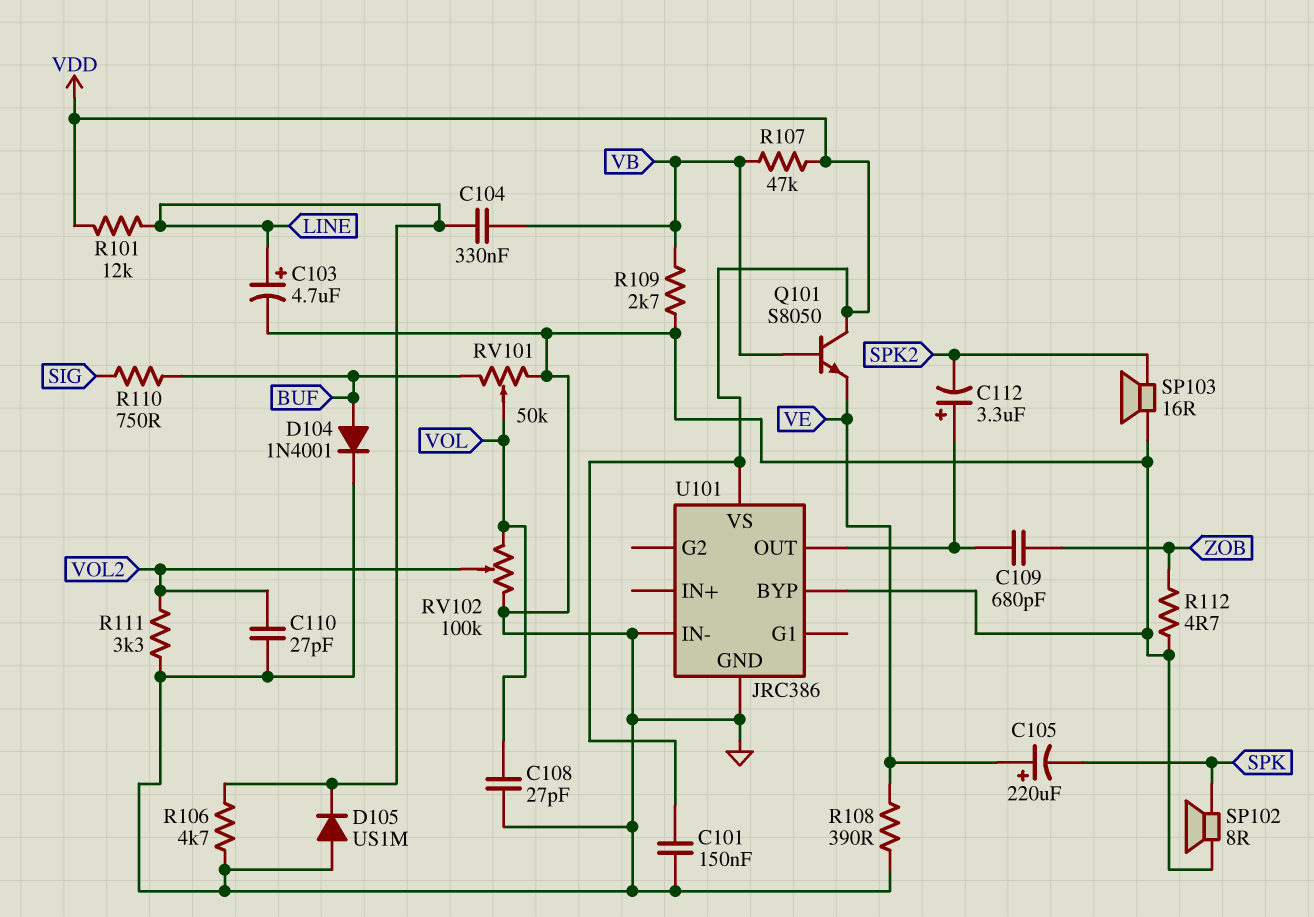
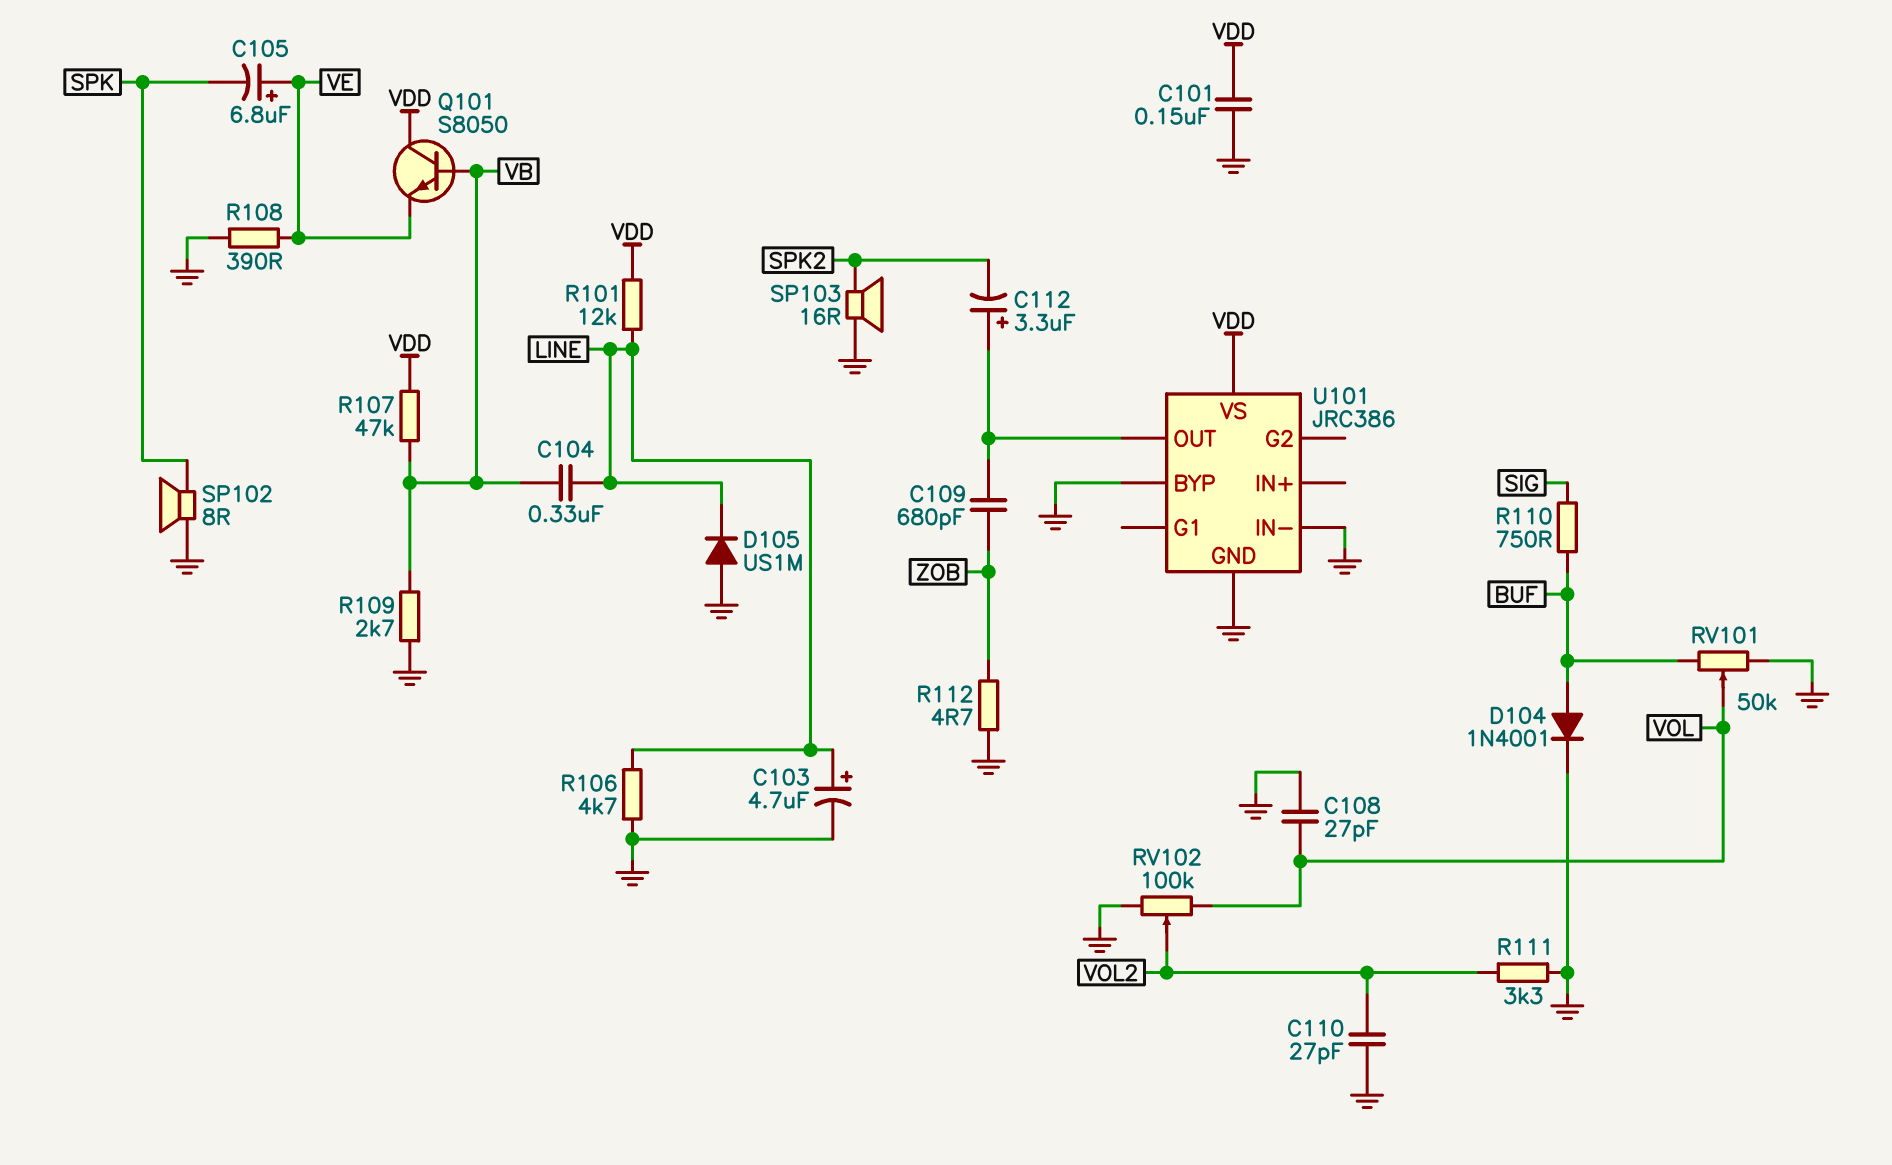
C105: 220uF (plus VE, minus SPK) -> 6.8uF (plus VE, minus SPK)

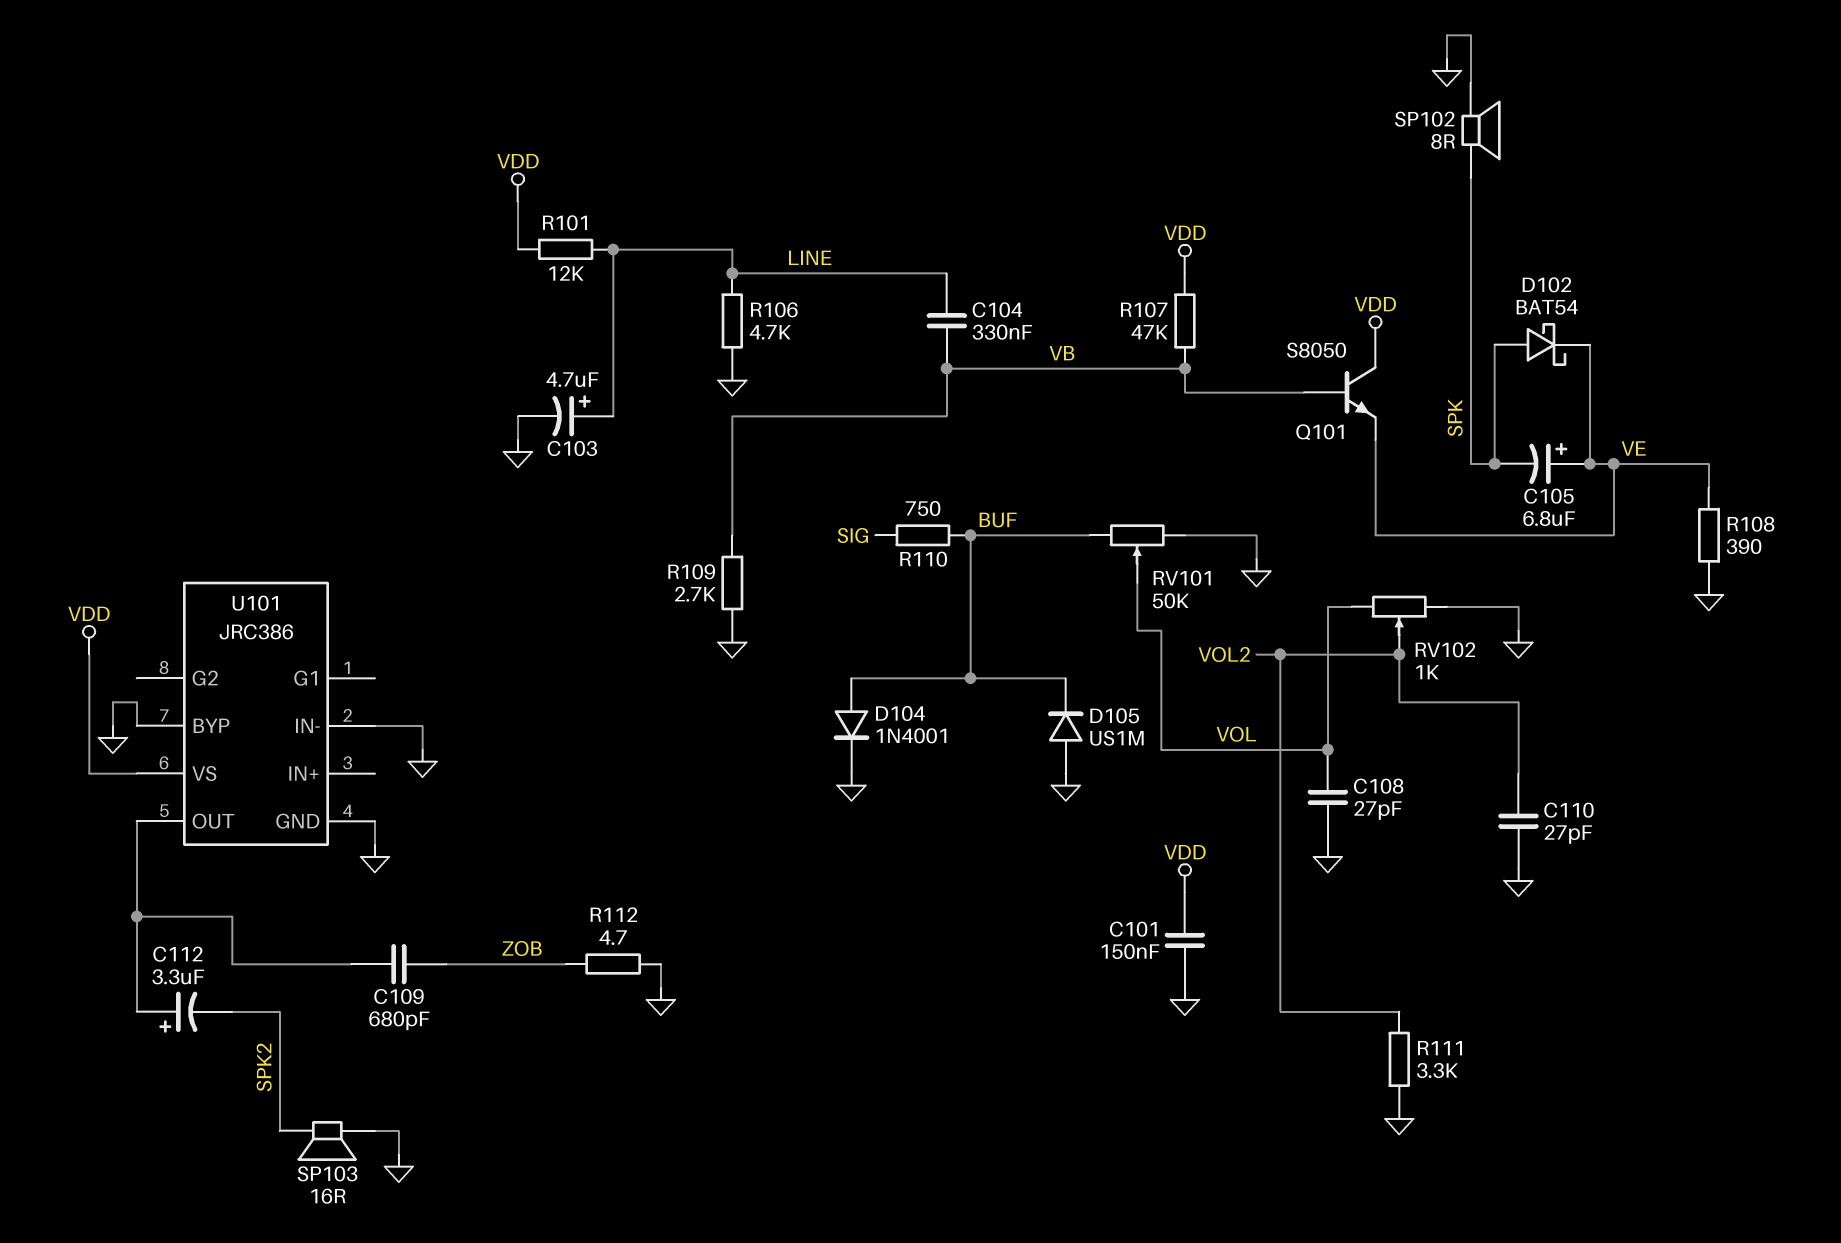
D102: none -> schottky BAT54 (A SPK, K VE)
D105: diode US1M (A GND, K LINE) -> diode US1M (A GND, K BUF)
RV102: 100k (GND, VOL, wiper VOL2) -> 1k (GND, VOL, wiper VOL2)

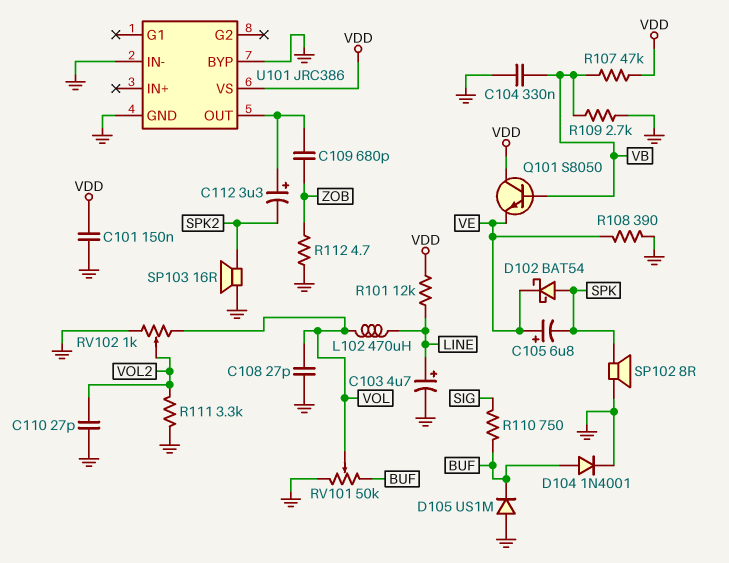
C104: 330nF (LINE, VB) -> 330nF (GND, VB)
L102: none -> 470uH (LINE, VOL)
R106: 4.7k (GND, LINE) -> none

